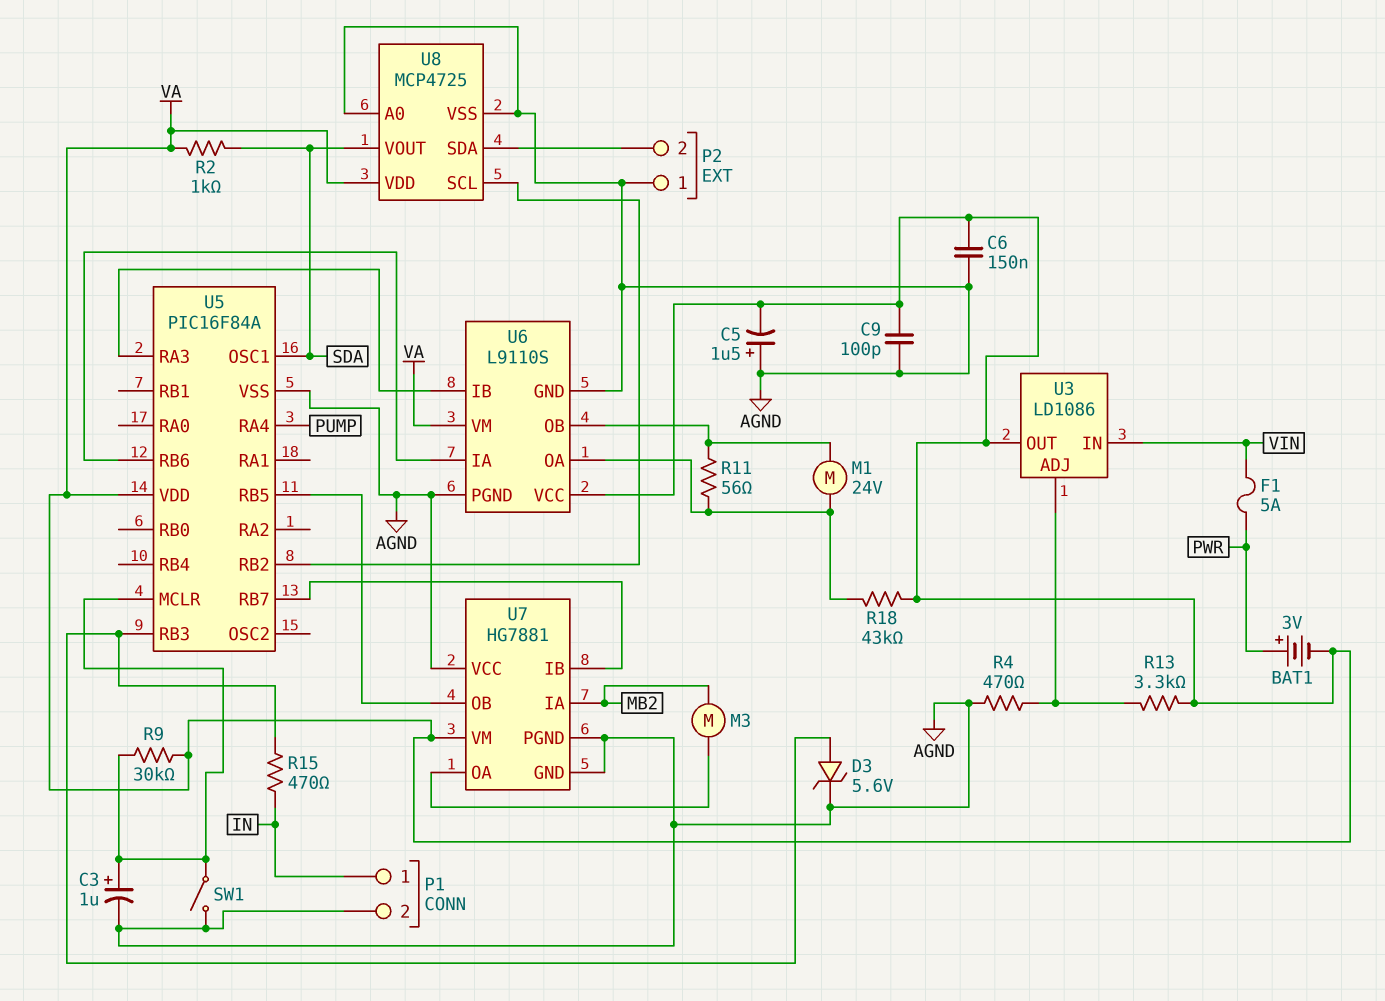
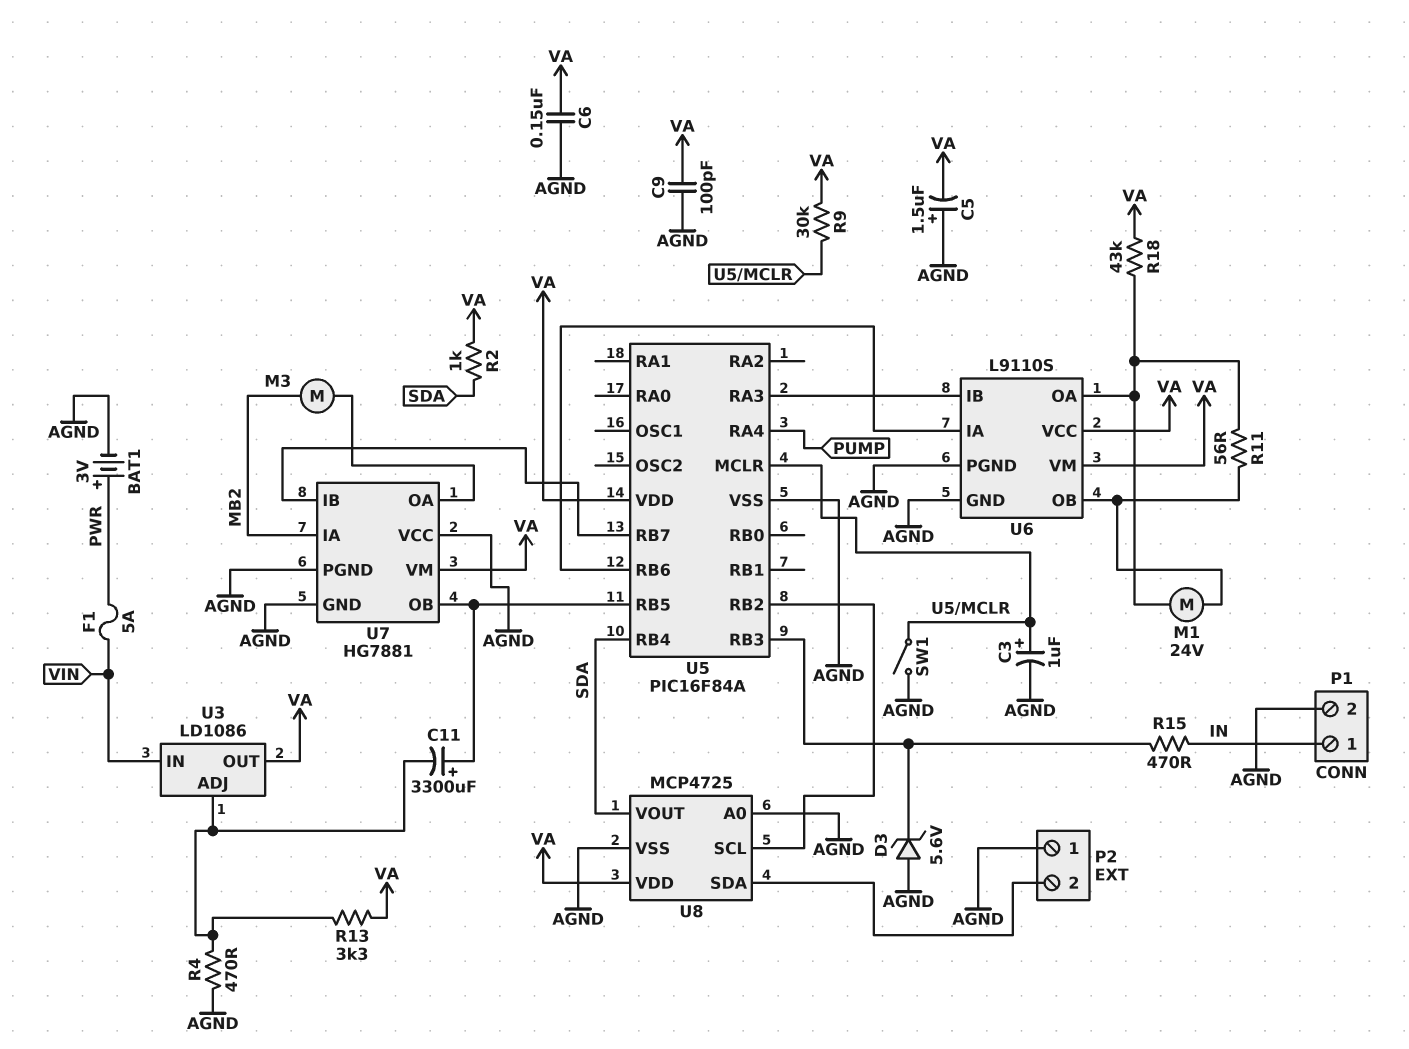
BAT1: 3V (plus PWR, minus VA) -> 3V (plus PWR, minus AGND)
C11: none -> 3300uF (plus U5/RB5, minus U3/ADJ)
D3: zener 5.6V (A U5/RB3, K AGND) -> zener 5.6V (A AGND, K U5/RB3)
U5 pin OSC1: SDA -> none
U5 pin RB4: none -> SDA

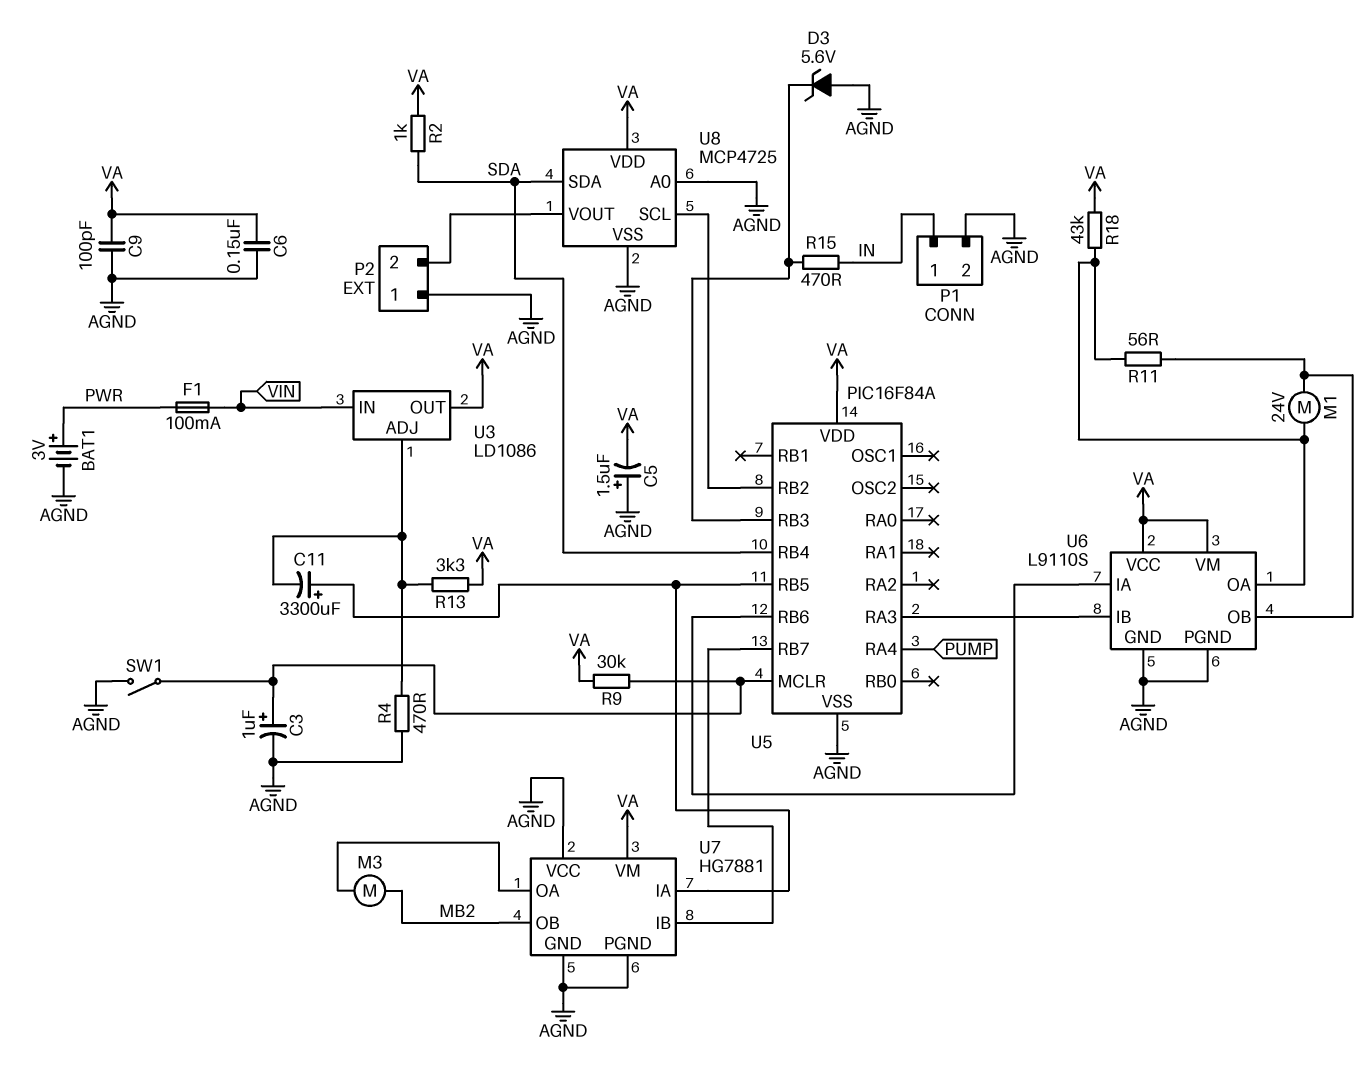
F1: 5A (PWR, VIN) -> 100mA (PWR, VIN)
U7 pin IA: MB2 -> U5/RB5
U7 pin OB: U5/RB5 -> MB2
U8 pin SDA: P2/2 -> SDA
U8 pin VOUT: SDA -> P2/2

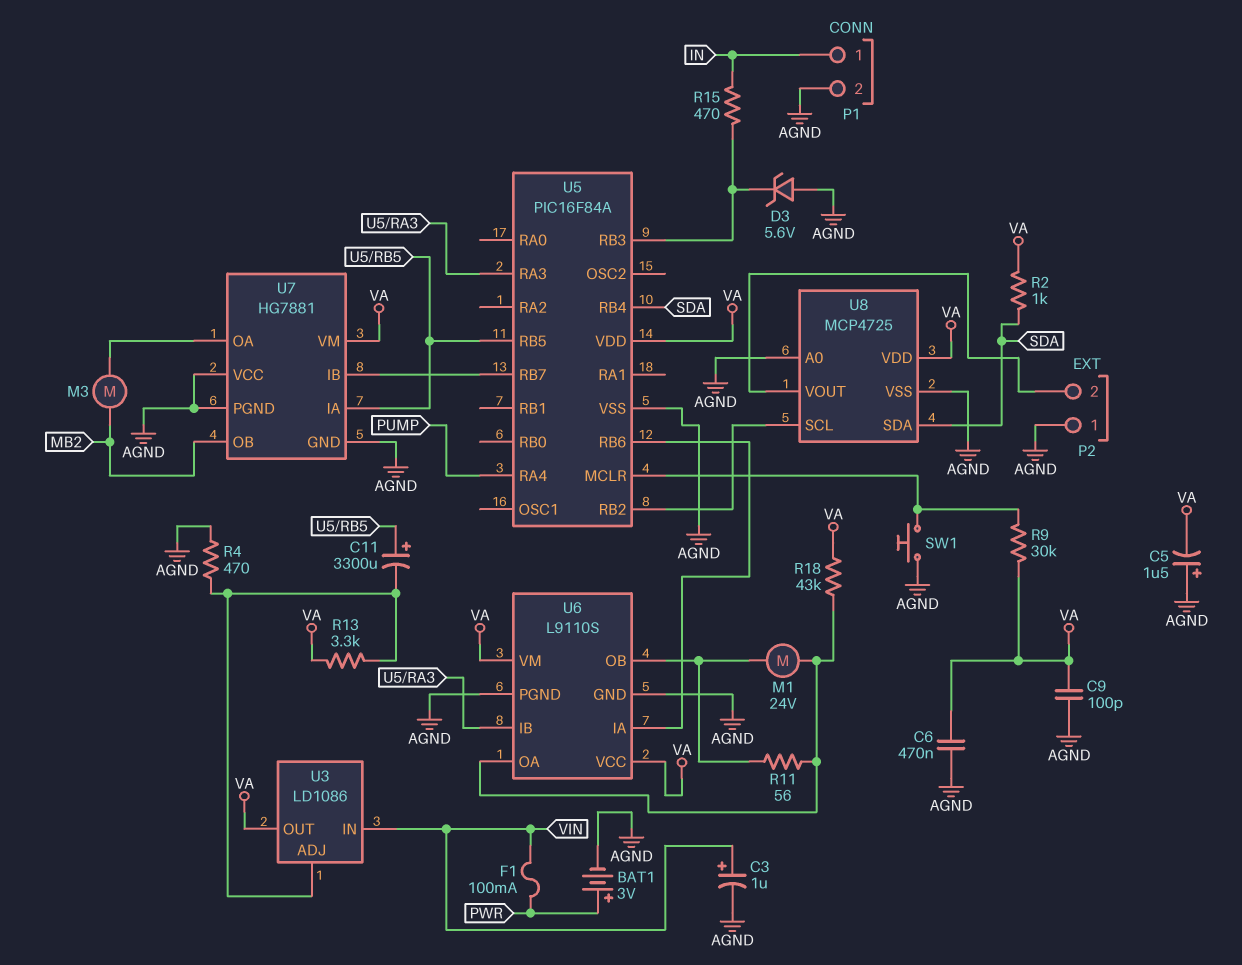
C3: 1uF (plus U5/MCLR, minus AGND) -> 1uF (plus VIN, minus AGND)
C6: 150nF (AGND, VA) -> 470nF (AGND, VA)
SW1: switch (AGND, U5/MCLR) -> button (AGND, U5/MCLR)

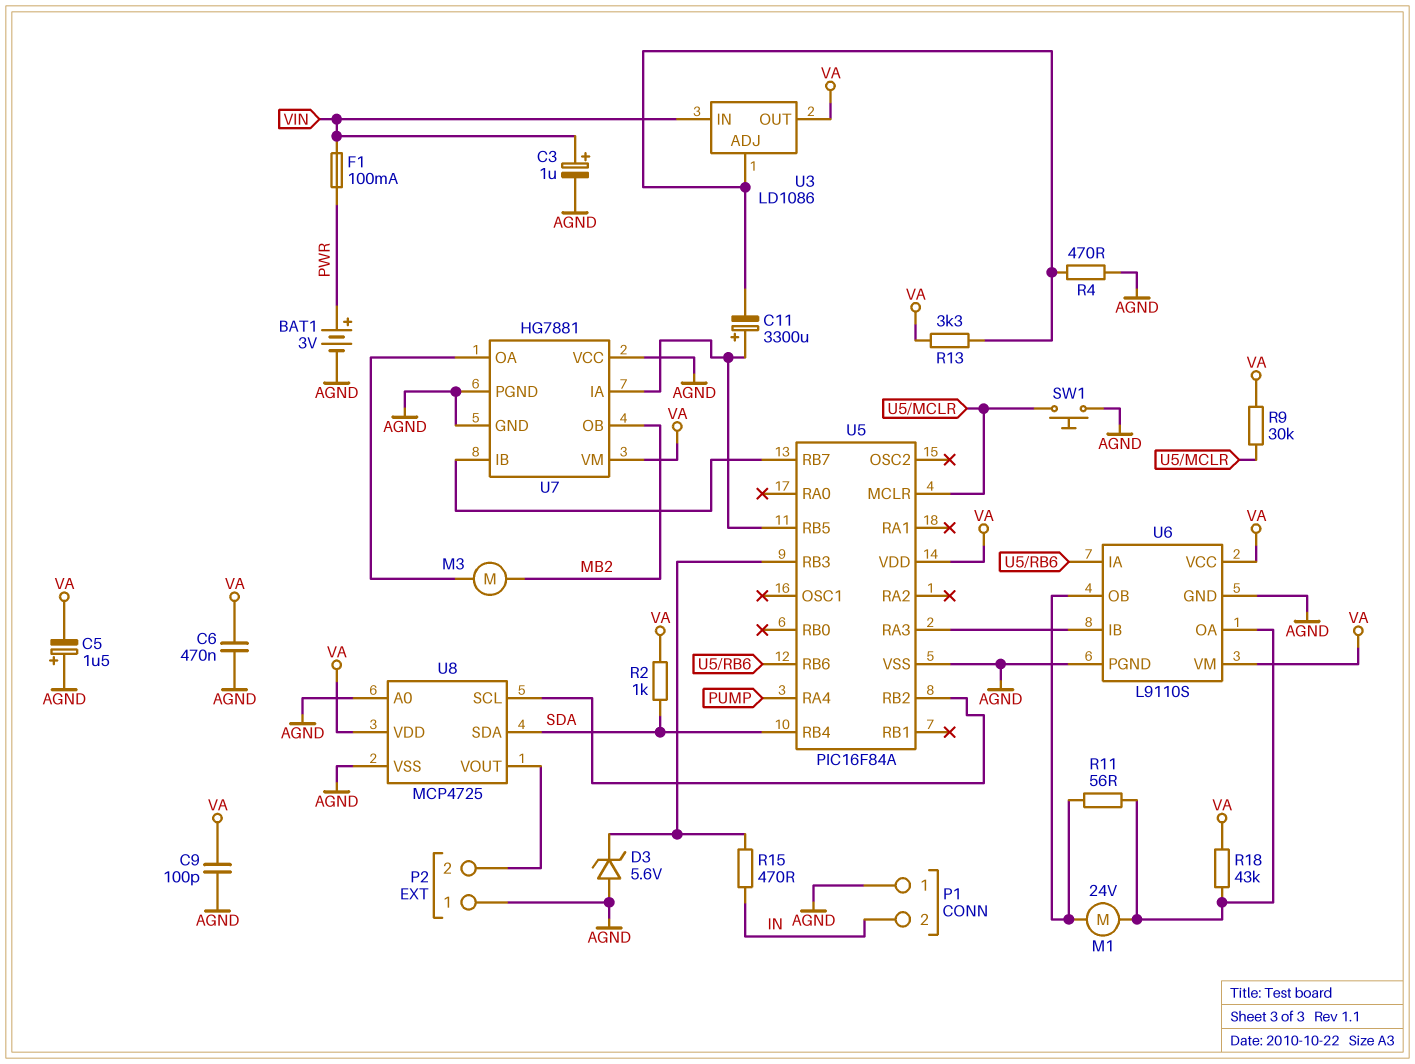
P1 pin 1: IN -> AGND
P1 pin 2: AGND -> IN

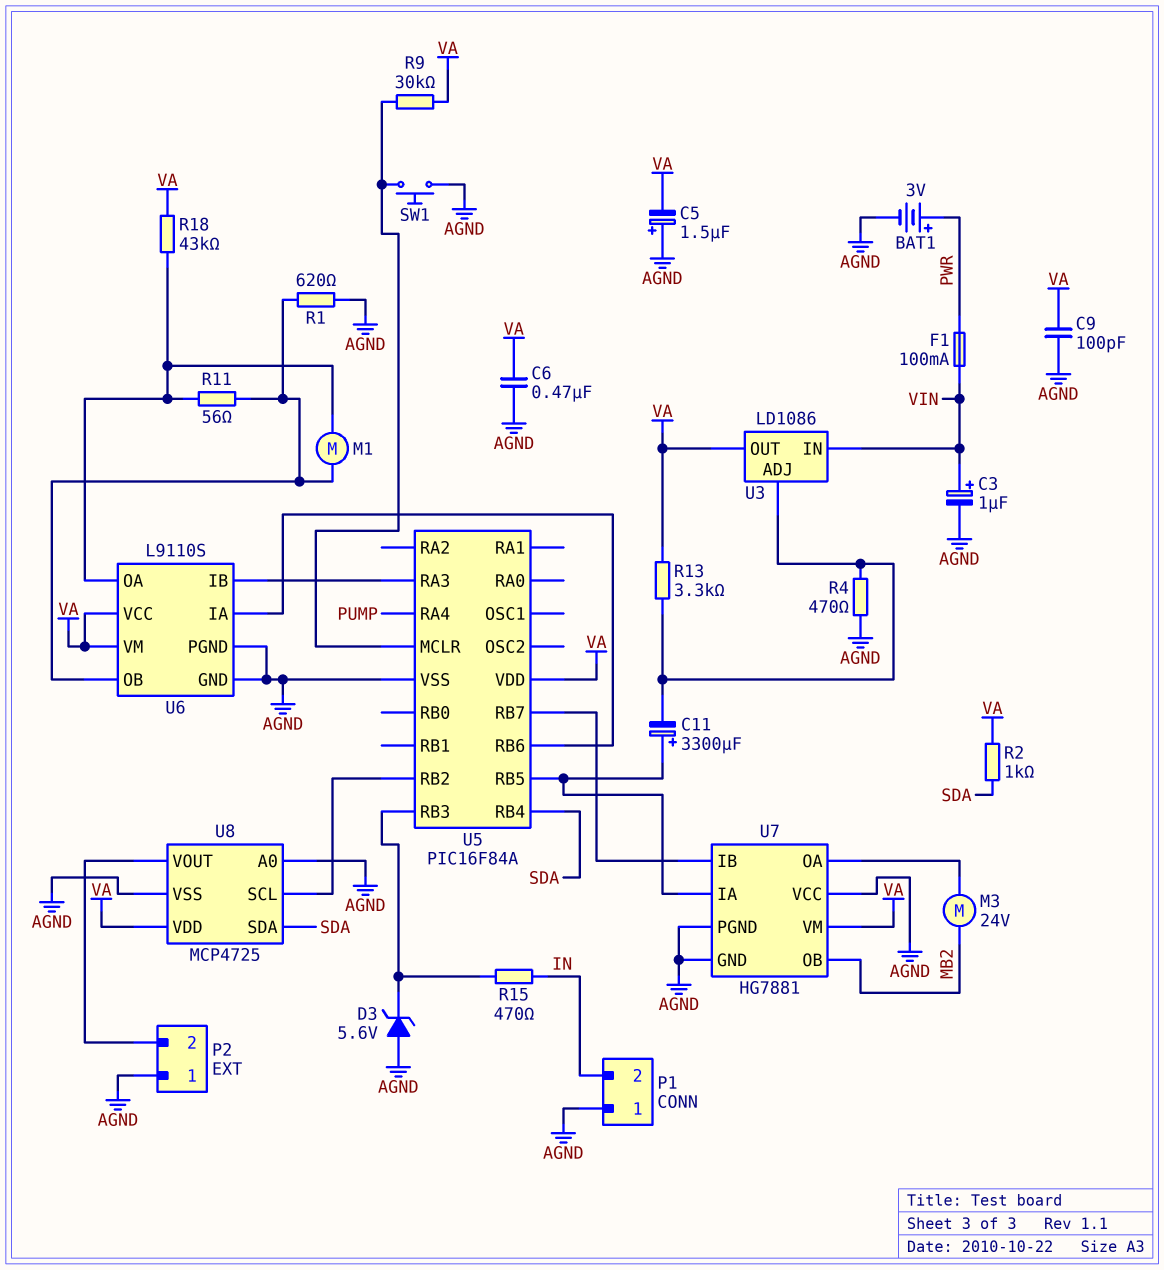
M1: motor 24V (U6/OA, U6/OB) -> motor (U6/OA, U6/OB)
M3: motor (MB2, U7/OA) -> motor 24V (MB2, U7/OA)
R1: none -> 620 (AGND, U6/OB)

